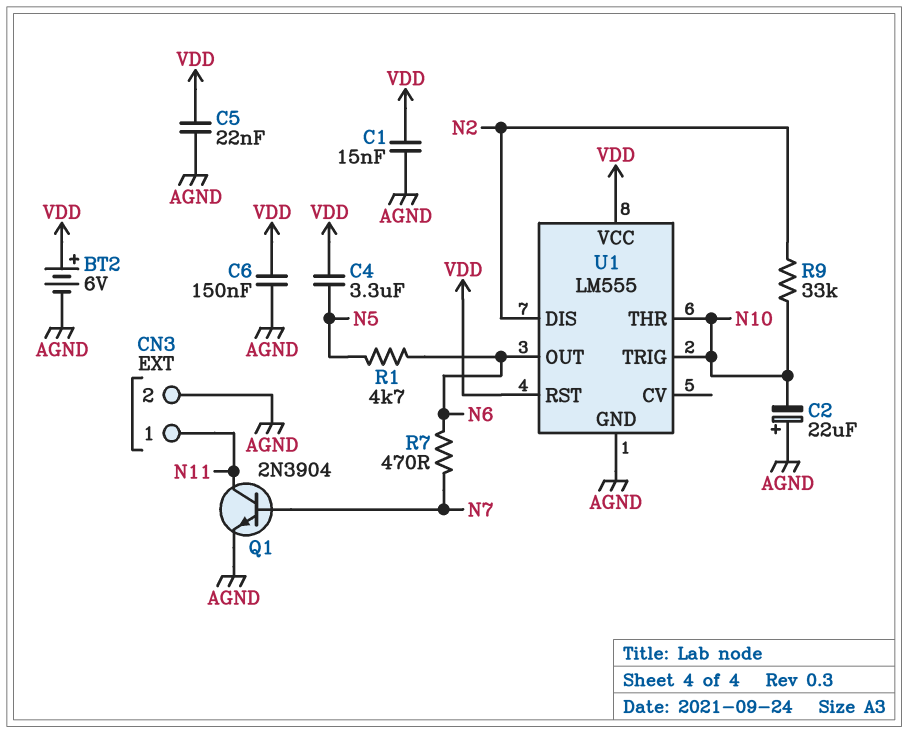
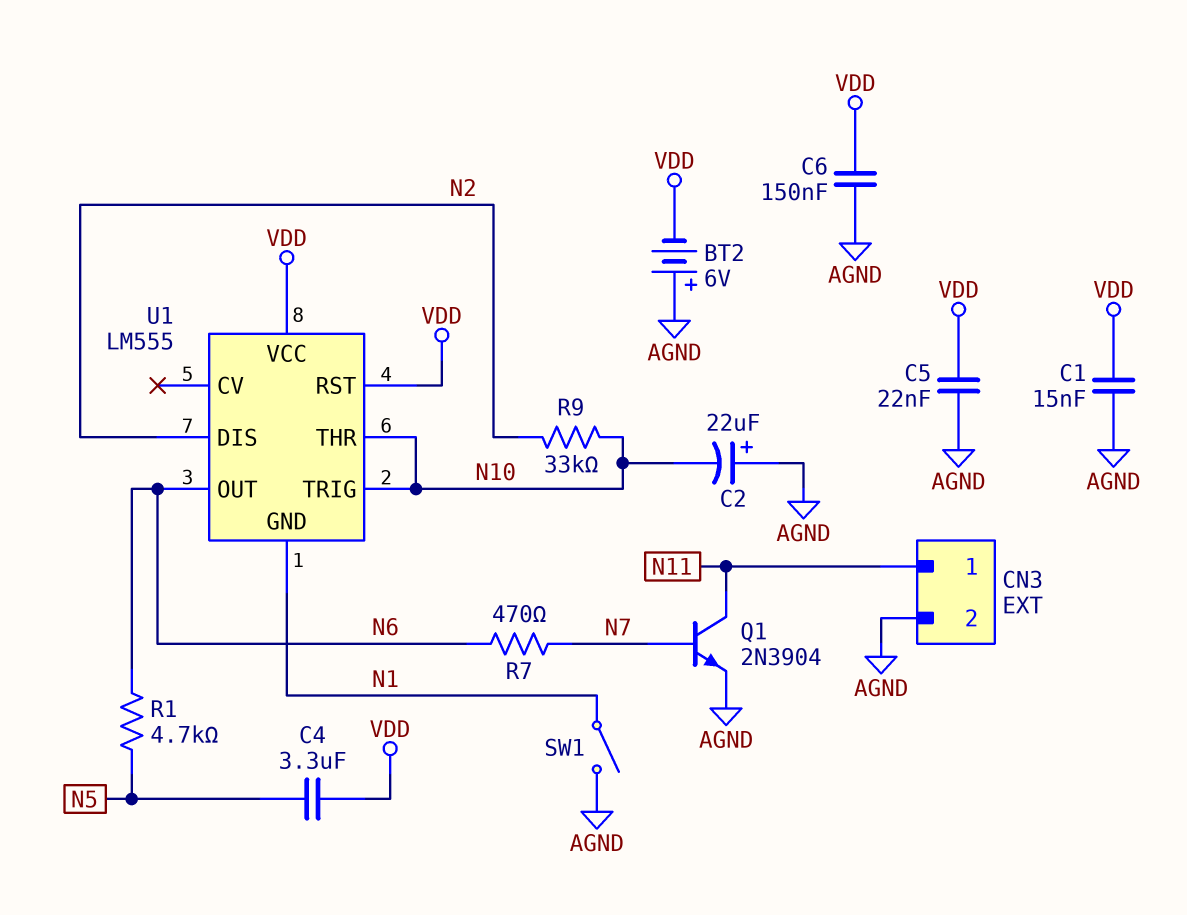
BT2: 6V (plus VDD, minus AGND) -> 6V (plus AGND, minus VDD)
SW1: none -> switch (AGND, N1)
U1 pin GND: AGND -> N1

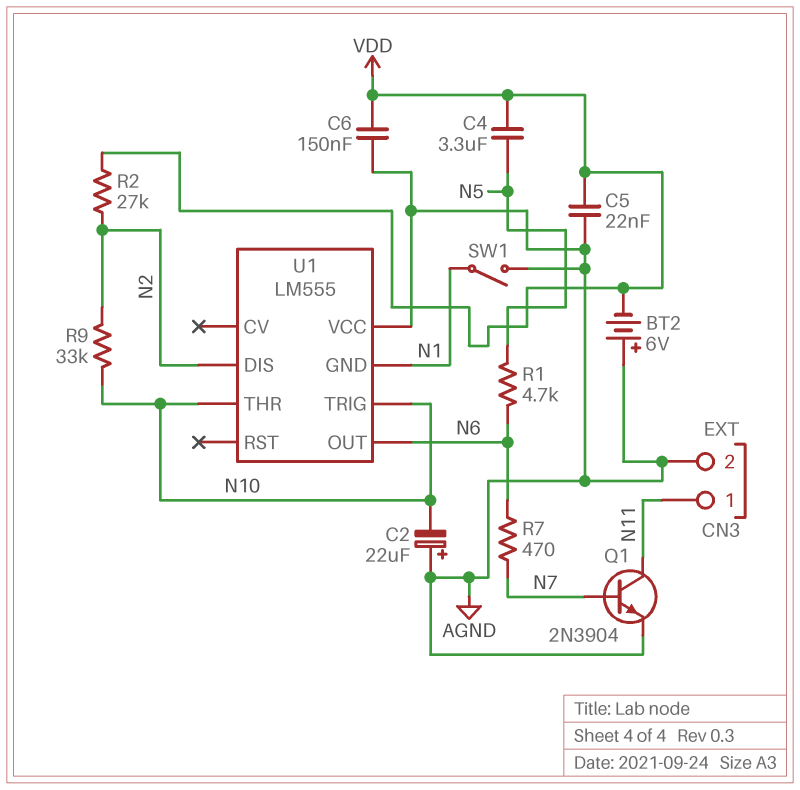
C1: 15nF (AGND, VDD) -> none
R2: none -> 27k (N2, VDD)
U1 pin RST: VDD -> none
U1 pin VCC: VDD -> AGND

